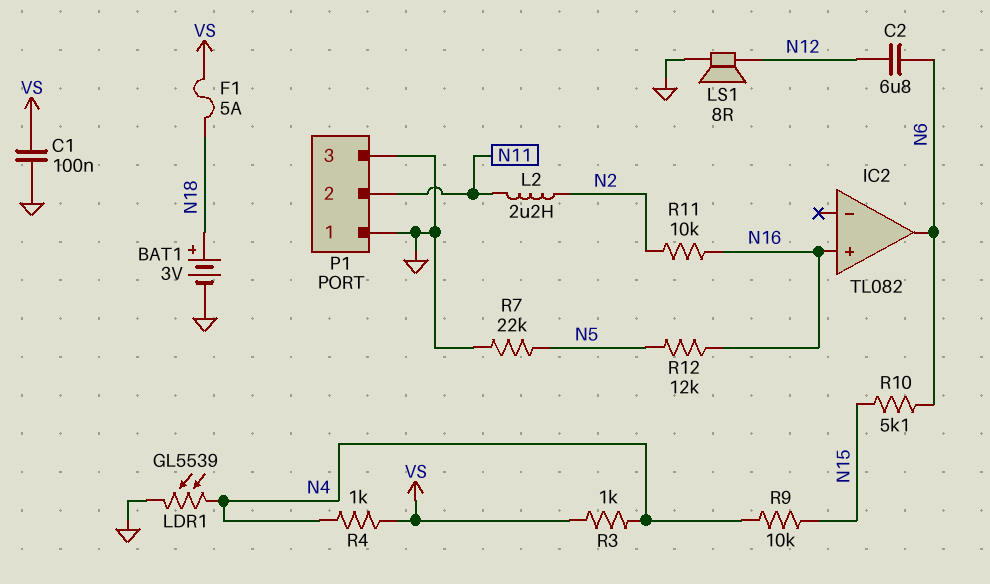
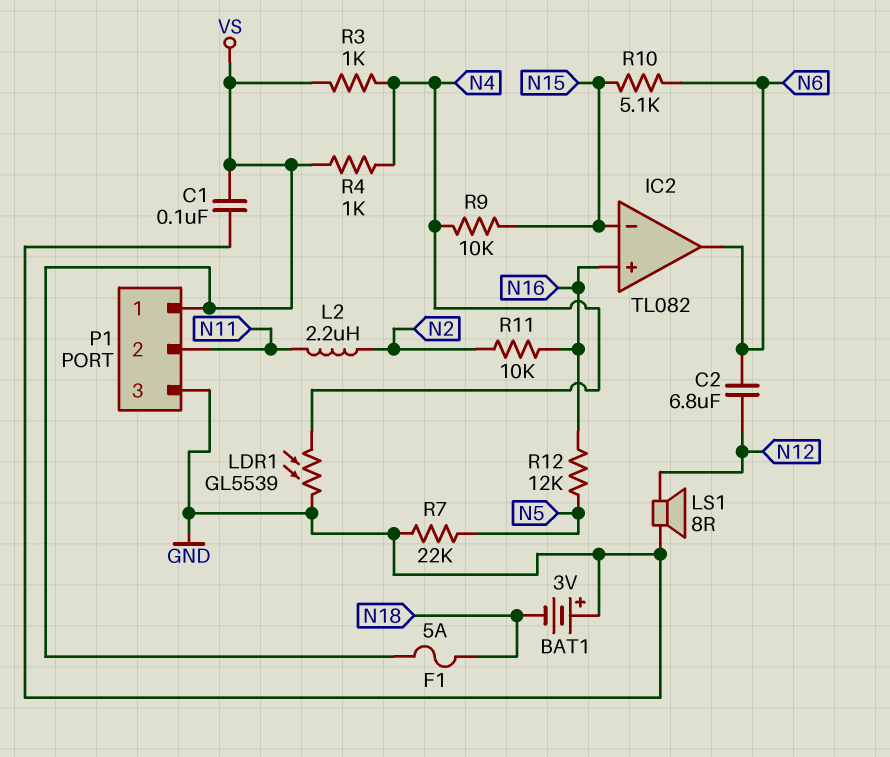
BAT1: 3V (plus N18, minus GND) -> 3V (plus GND, minus N18)
IC2 pin in-: none -> N15
P1 pin 1: GND -> VS

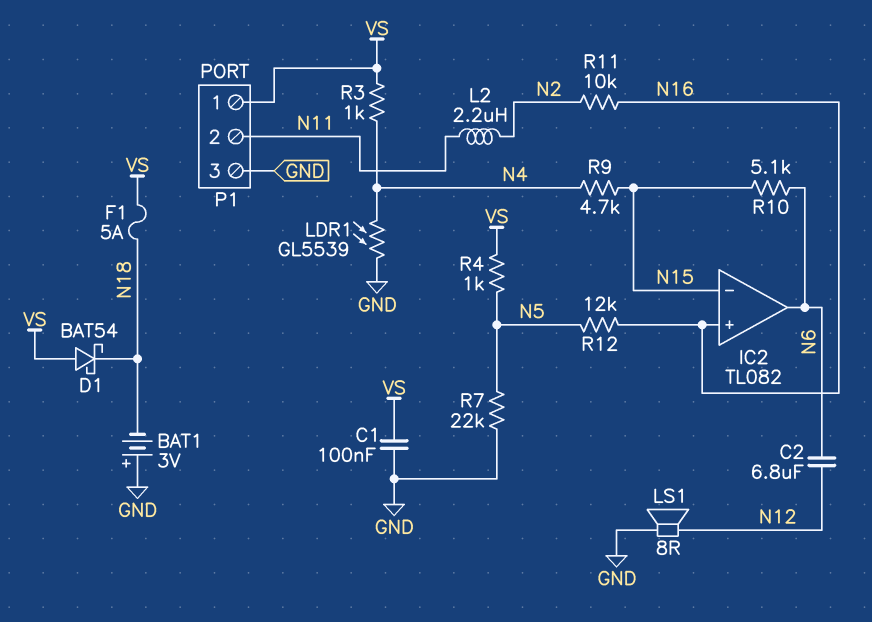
D1: none -> schottky BAT54 (A VS, K N18)
R4: 1k (N4, VS) -> 1k (N5, VS)
R9: 10k (N4, N15) -> 4.7k (N4, N15)

